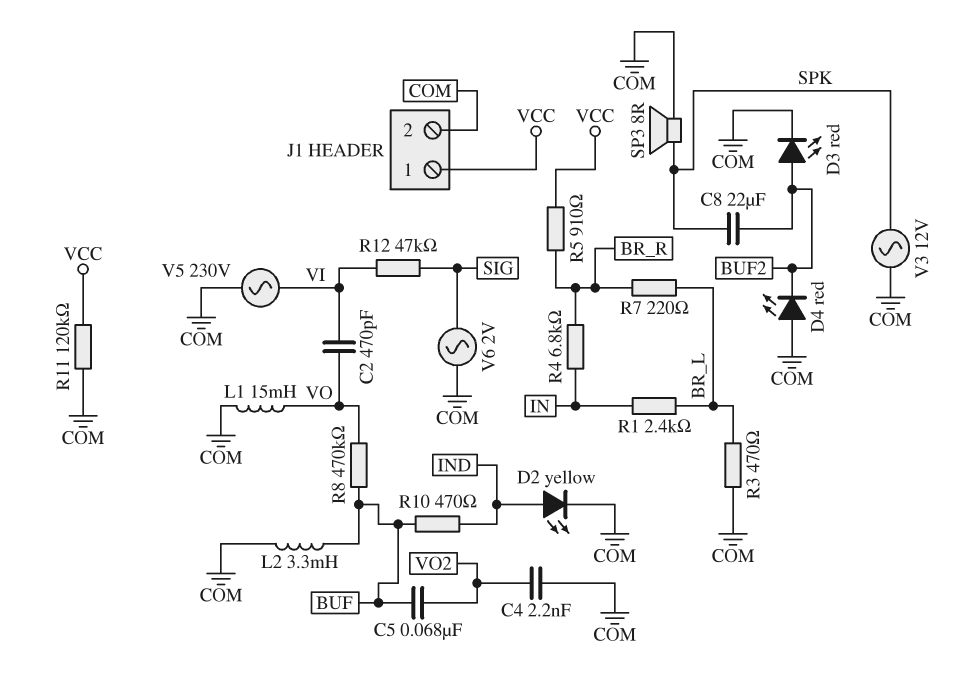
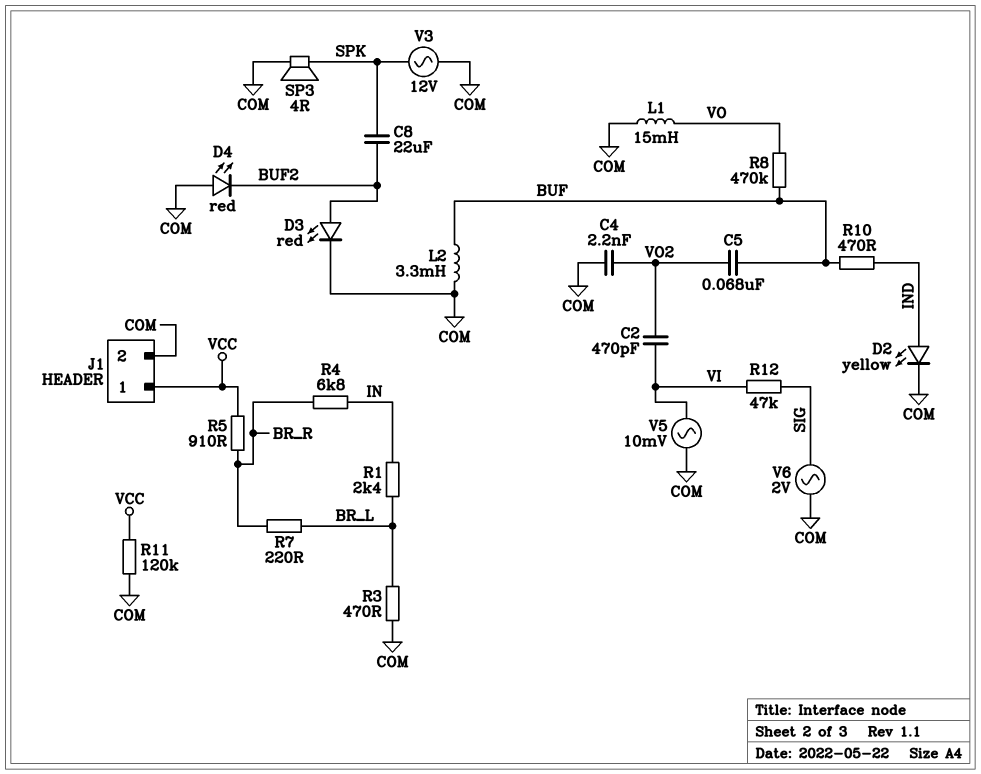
C2: 470pF (VI, VO) -> 470pF (VI, VO2)
SP3: speaker 8R (COM, SPK) -> speaker 4R (COM, SPK)
V5: AC 230V (COM, VI) -> AC 10mV (COM, VI)

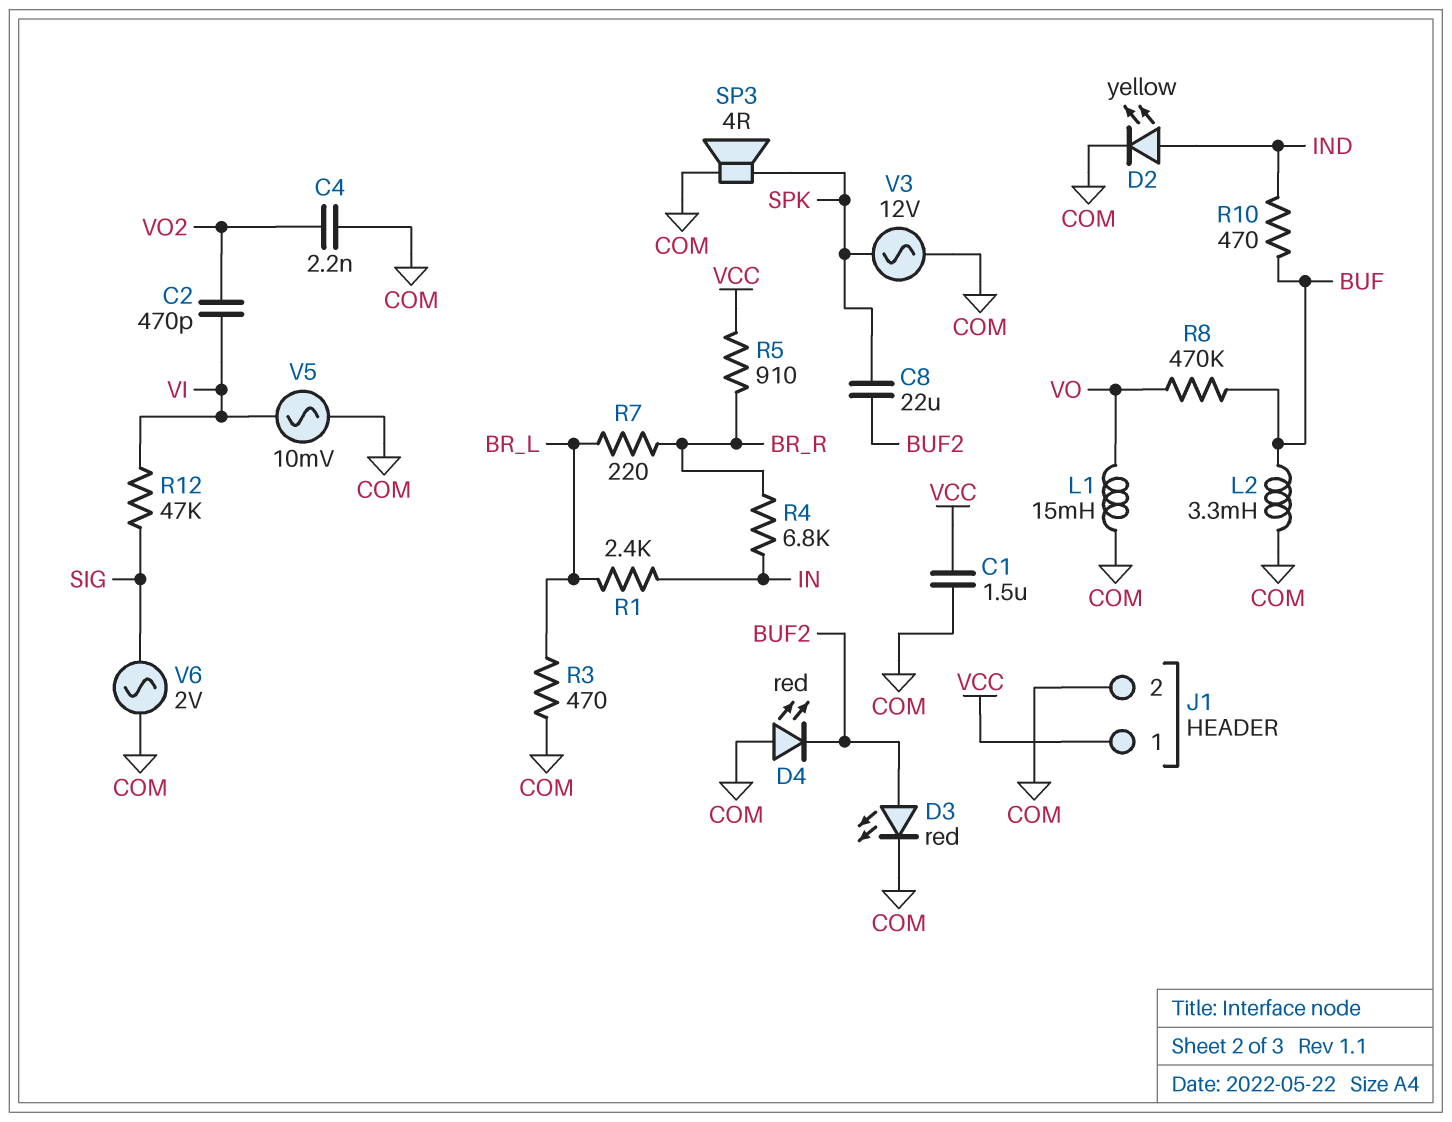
C1: none -> 1.5uF (COM, VCC)
C5: 68nF (BUF, VO2) -> none
R11: 120k (COM, VCC) -> none

